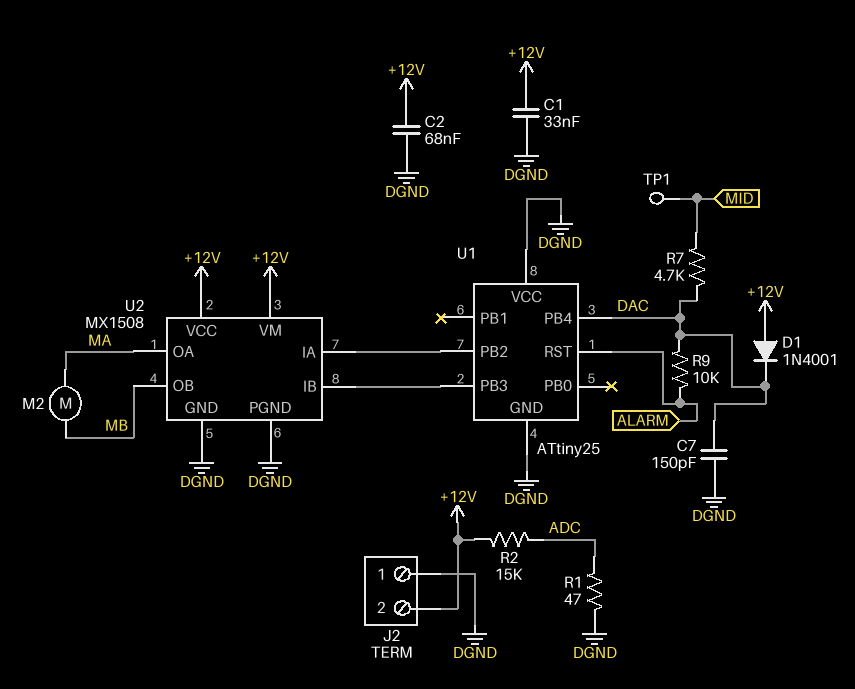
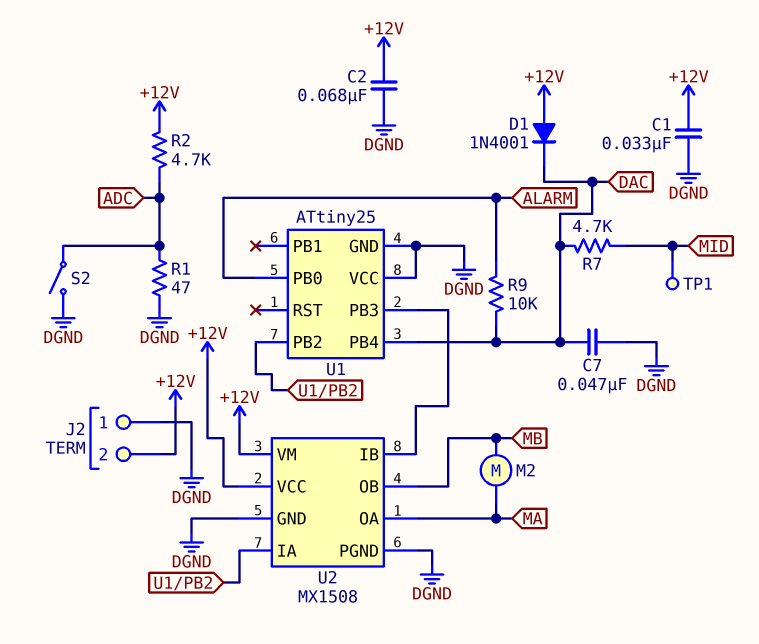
C7: 150pF (DAC, DGND) -> 47nF (DAC, DGND)
R2: 15k (+12V, ADC) -> 4.7k (+12V, ADC)
S2: none -> switch (ADC, DGND)
U1 pin PB0: none -> ALARM
U1 pin RST: ALARM -> none

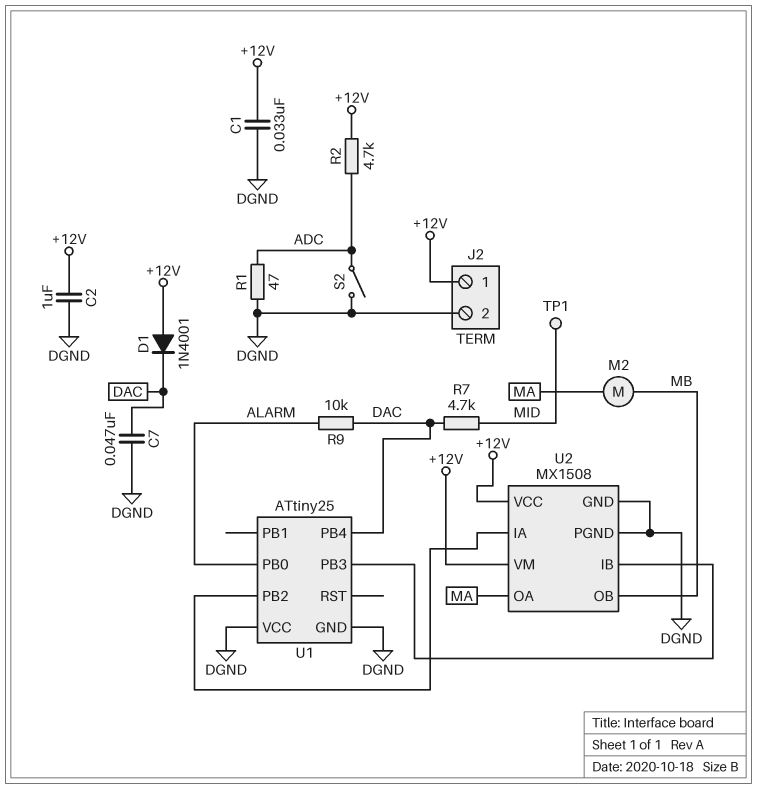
C2: 68nF (+12V, DGND) -> 1uF (+12V, DGND)
J2 pin 1: DGND -> +12V
J2 pin 2: +12V -> DGND

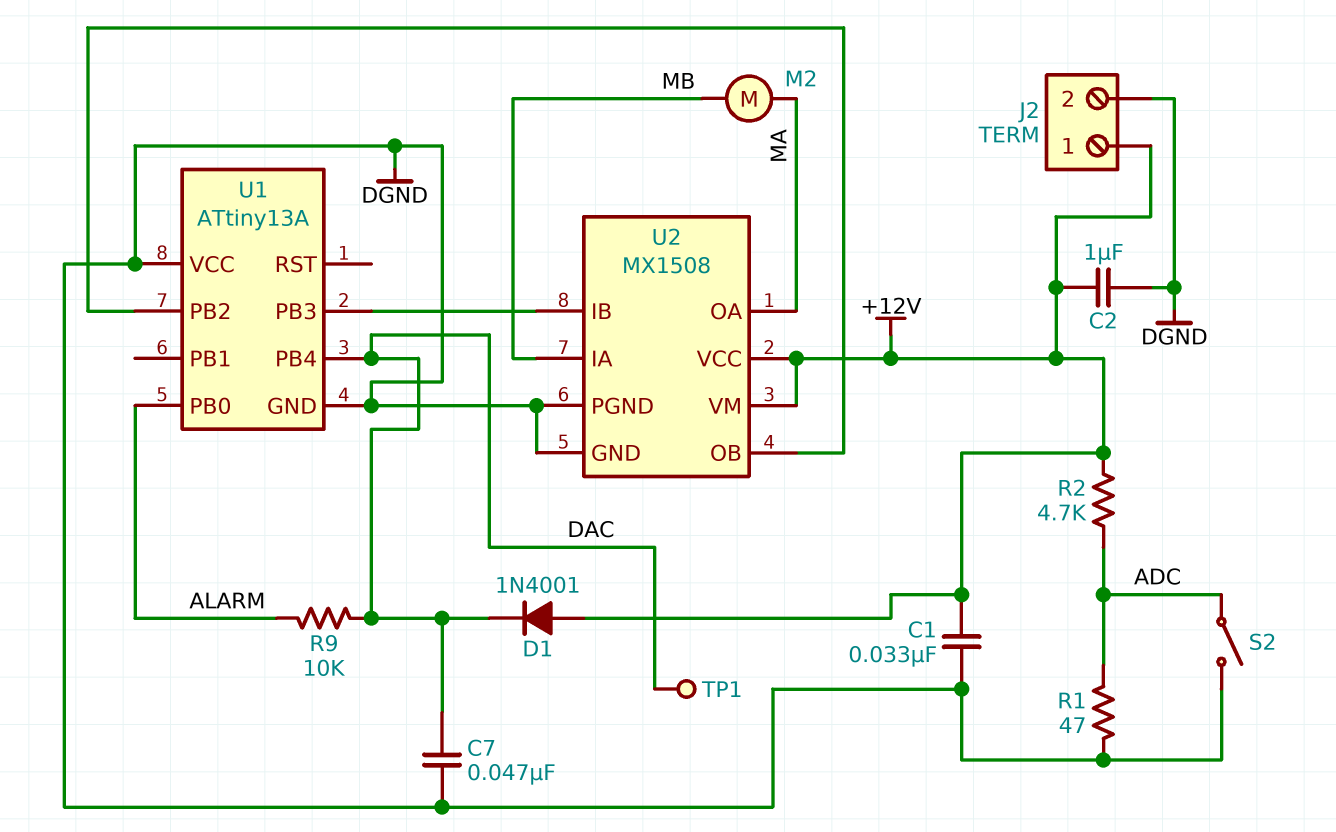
R7: 4.7k (DAC, MID) -> none
TP1: test point (MID) -> test point (DAC)
U1: ATtiny25 -> ATtiny13A
U2 pin IA: U1/PB2 -> MB
U2 pin OB: MB -> U1/PB2

